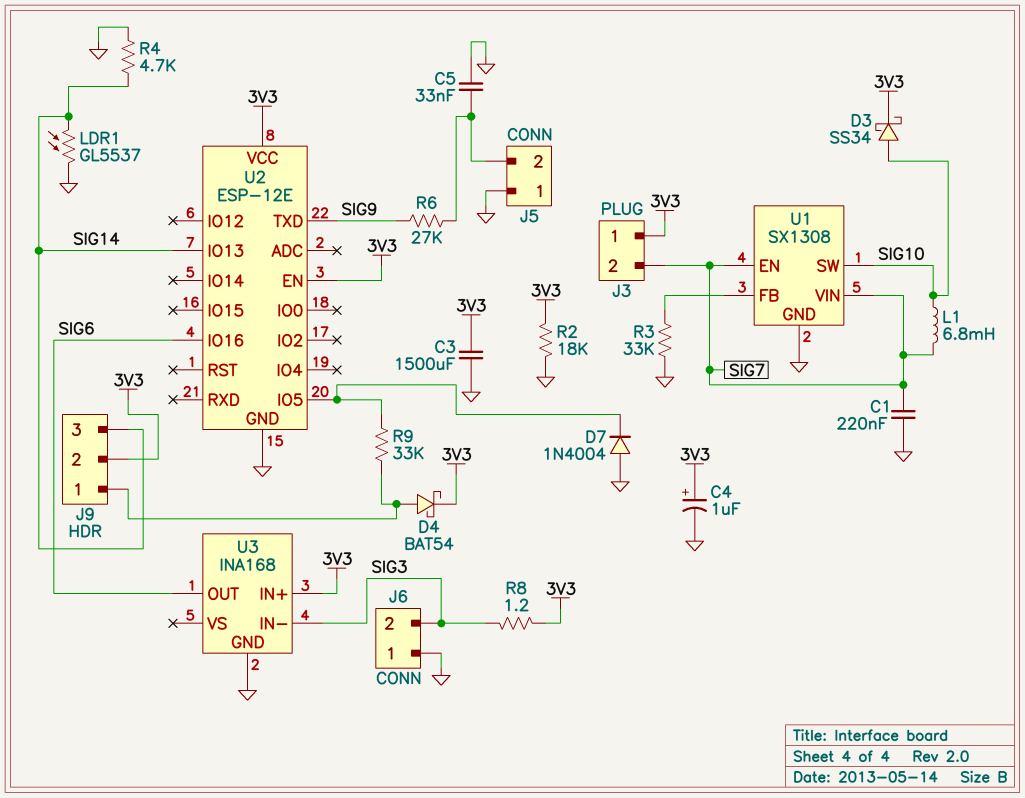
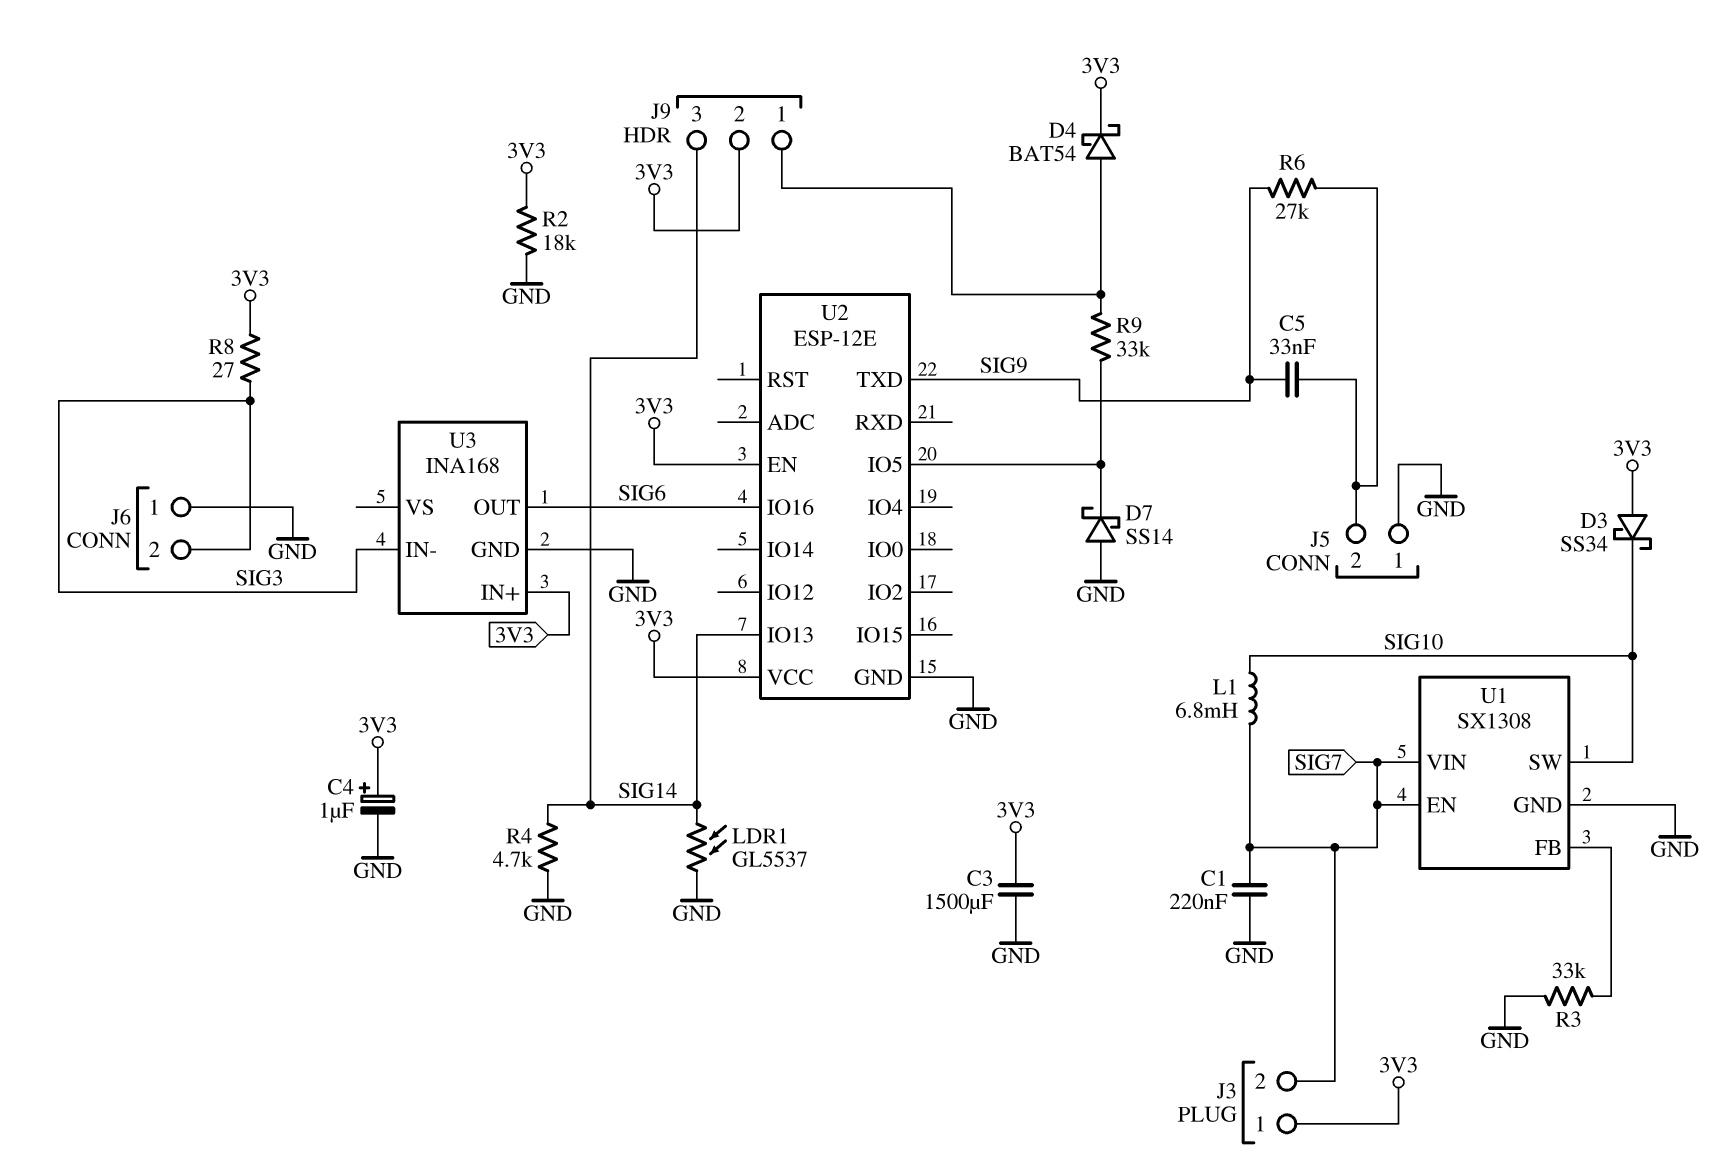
C5: 33nF (GND, J5/2) -> 33nF (J5/2, SIG9)
D3: schottky SS34 (A SIG10, K 3V3) -> schottky SS34 (A 3V3, K SIG10)
D7: diode 1N4004 (A GND, K U2/IO5) -> schottky SS14 (A GND, K U2/IO5)
R8: 1.2 (3V3, SIG3) -> 27 (3V3, SIG3)

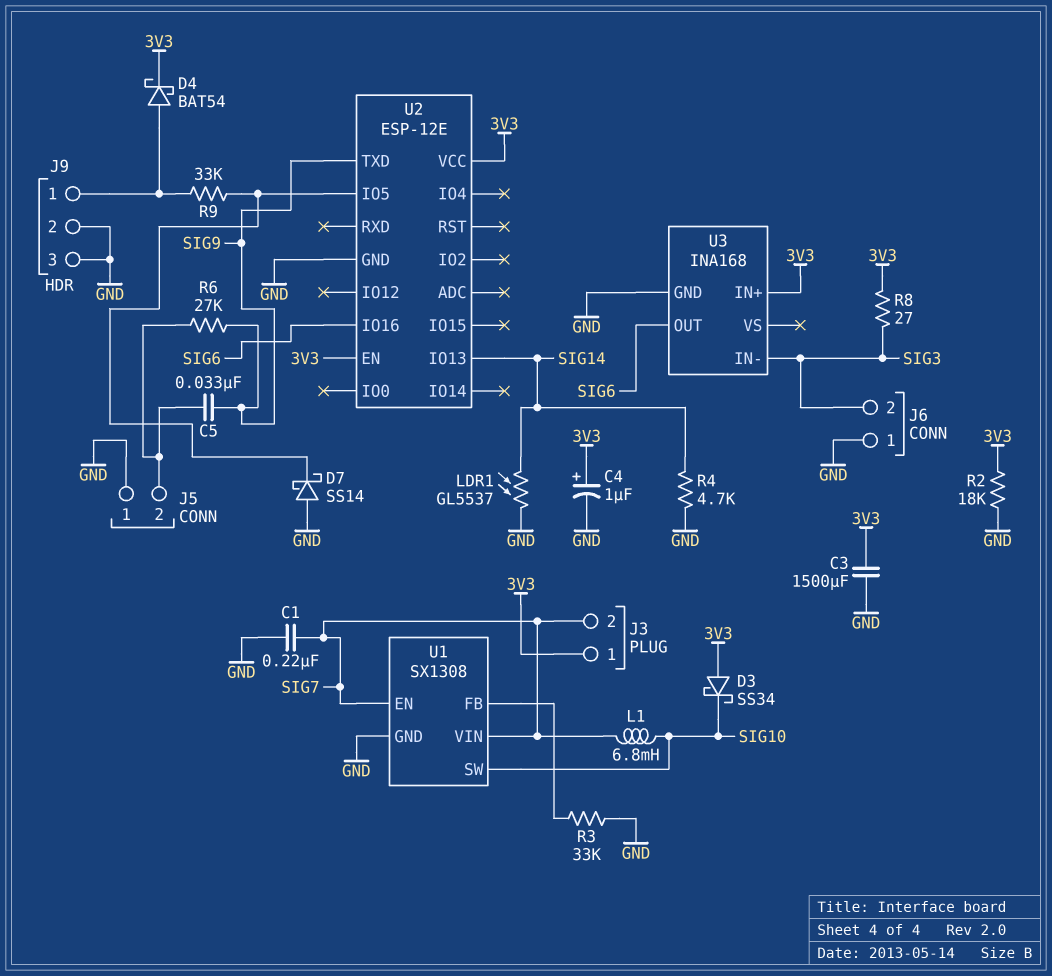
J9 pin 2: 3V3 -> GND
J9 pin 3: SIG14 -> GND

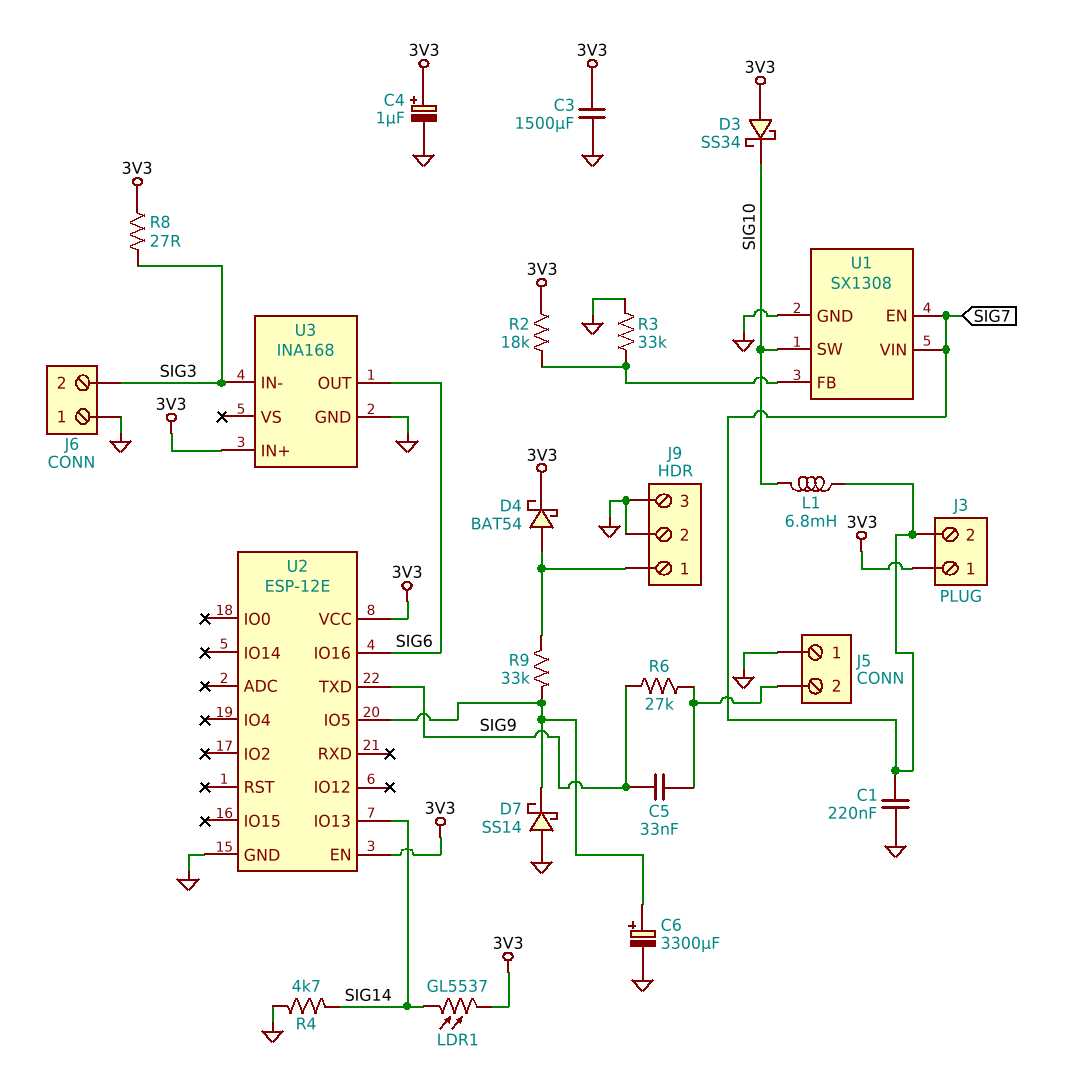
C6: none -> 3300uF (plus U2/IO5, minus GND)
LDR1: GL5537 (GND, SIG14) -> GL5537 (3V3, SIG14)
R2: 18k (3V3, GND) -> 18k (3V3, U1/FB)

